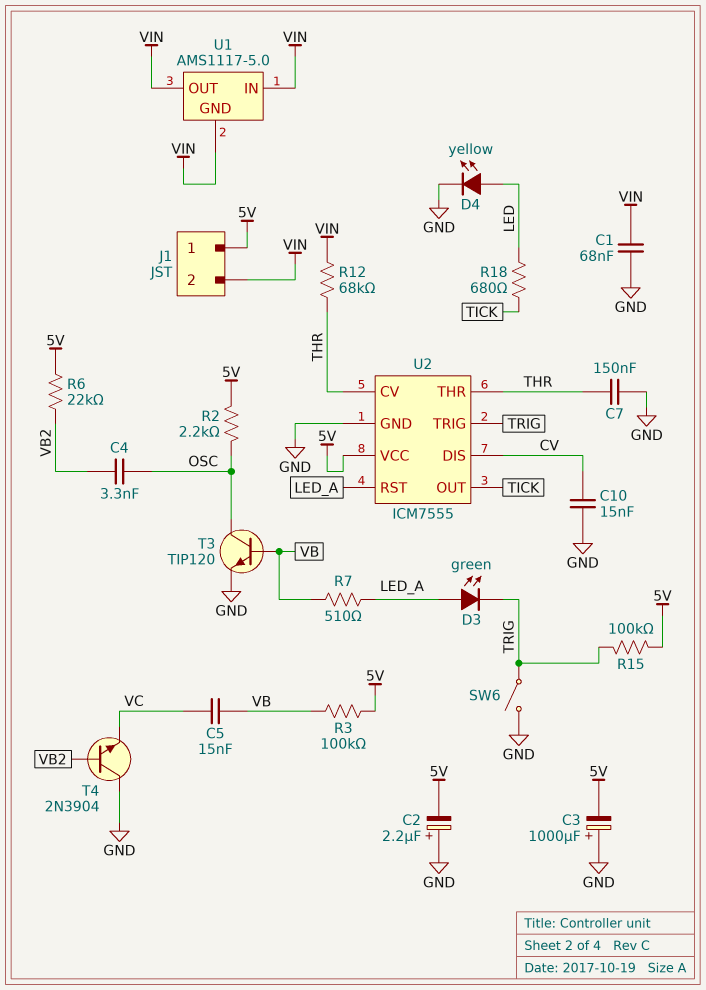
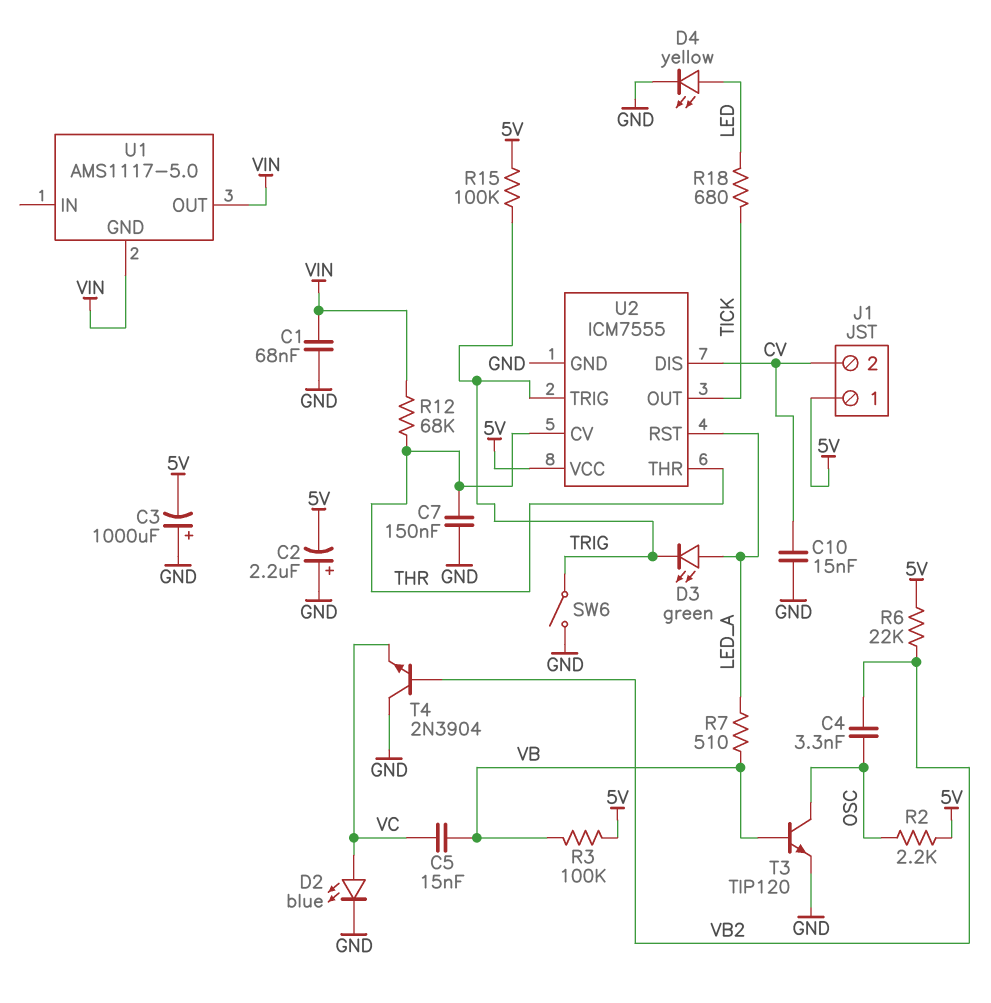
D2: none -> LED blue (A VC, K GND)
J1 pin 2: VIN -> CV
U1 pin IN: VIN -> none

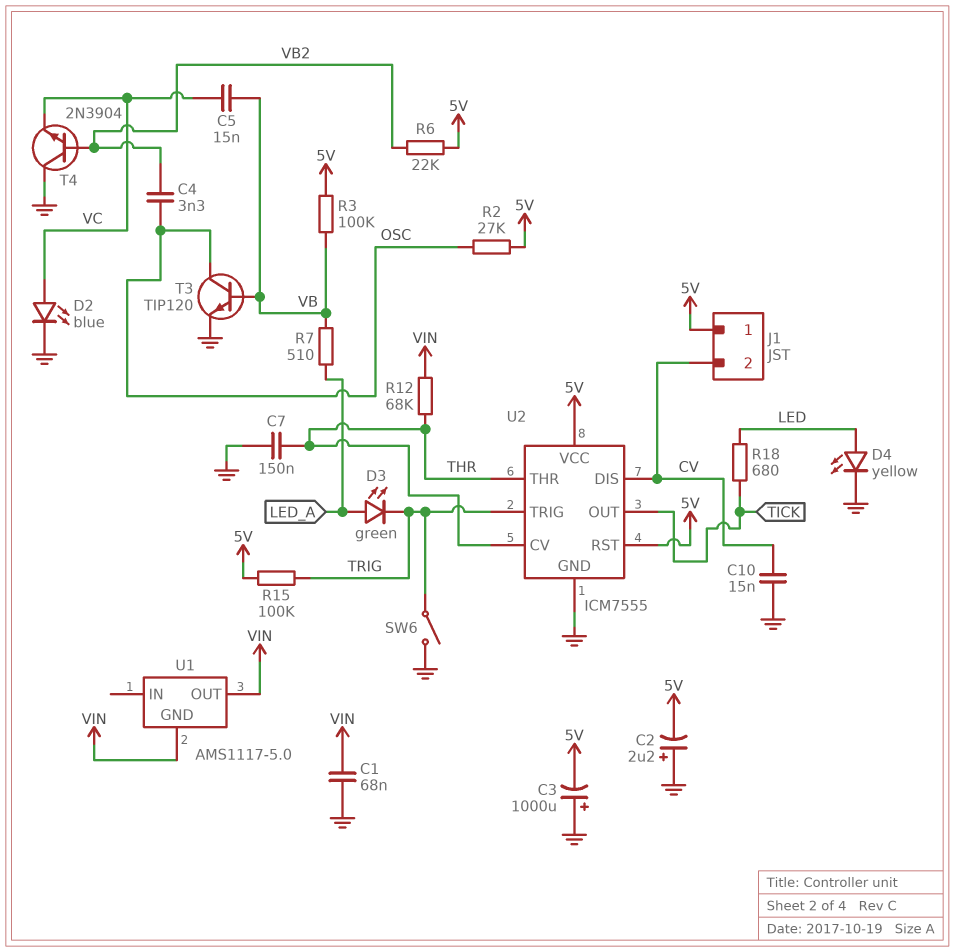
R2: 2.2k (5V, OSC) -> 27k (5V, OSC)
U2 pin RST: LED_A -> 5V

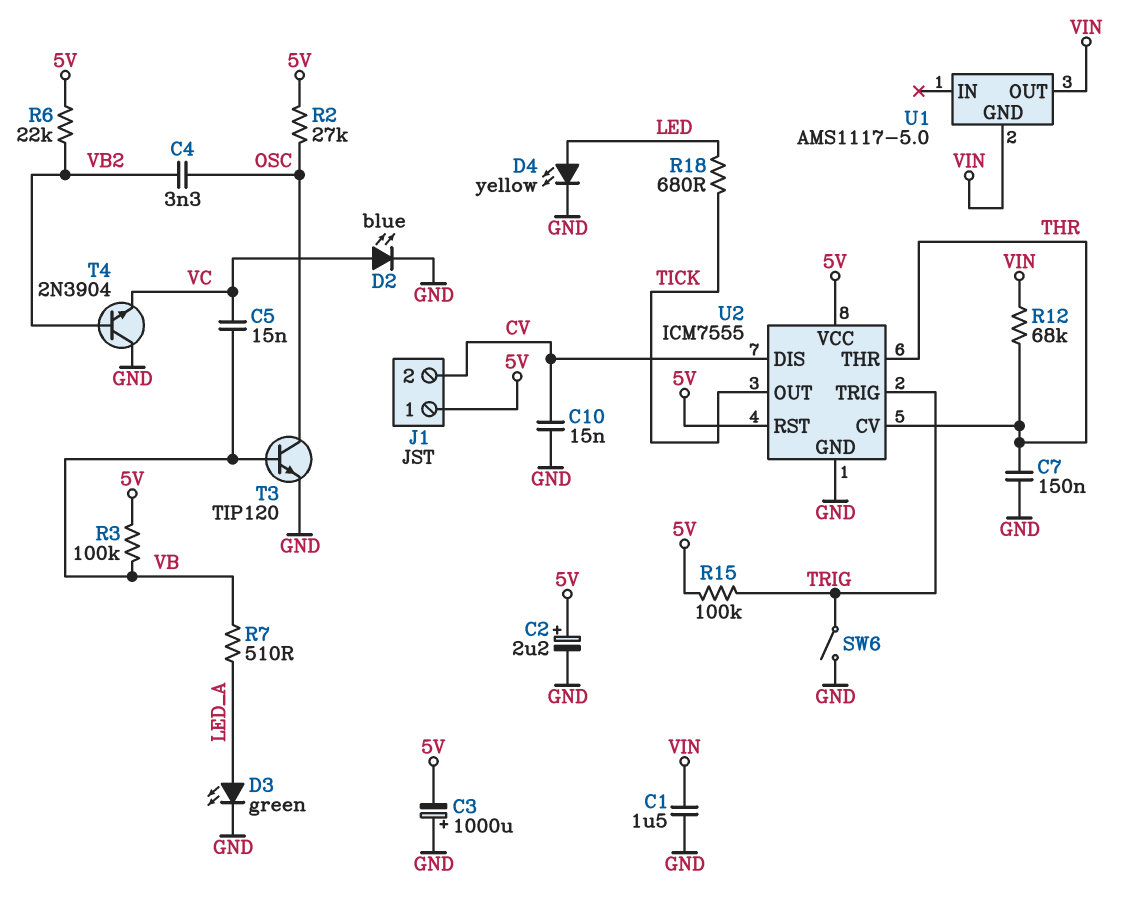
C1: 68nF (GND, VIN) -> 1.5uF (GND, VIN)
C2: 2.2uF (plus GND, minus 5V) -> 2.2uF (plus 5V, minus GND)
D3: LED green (A LED_A, K TRIG) -> LED green (A LED_A, K GND)

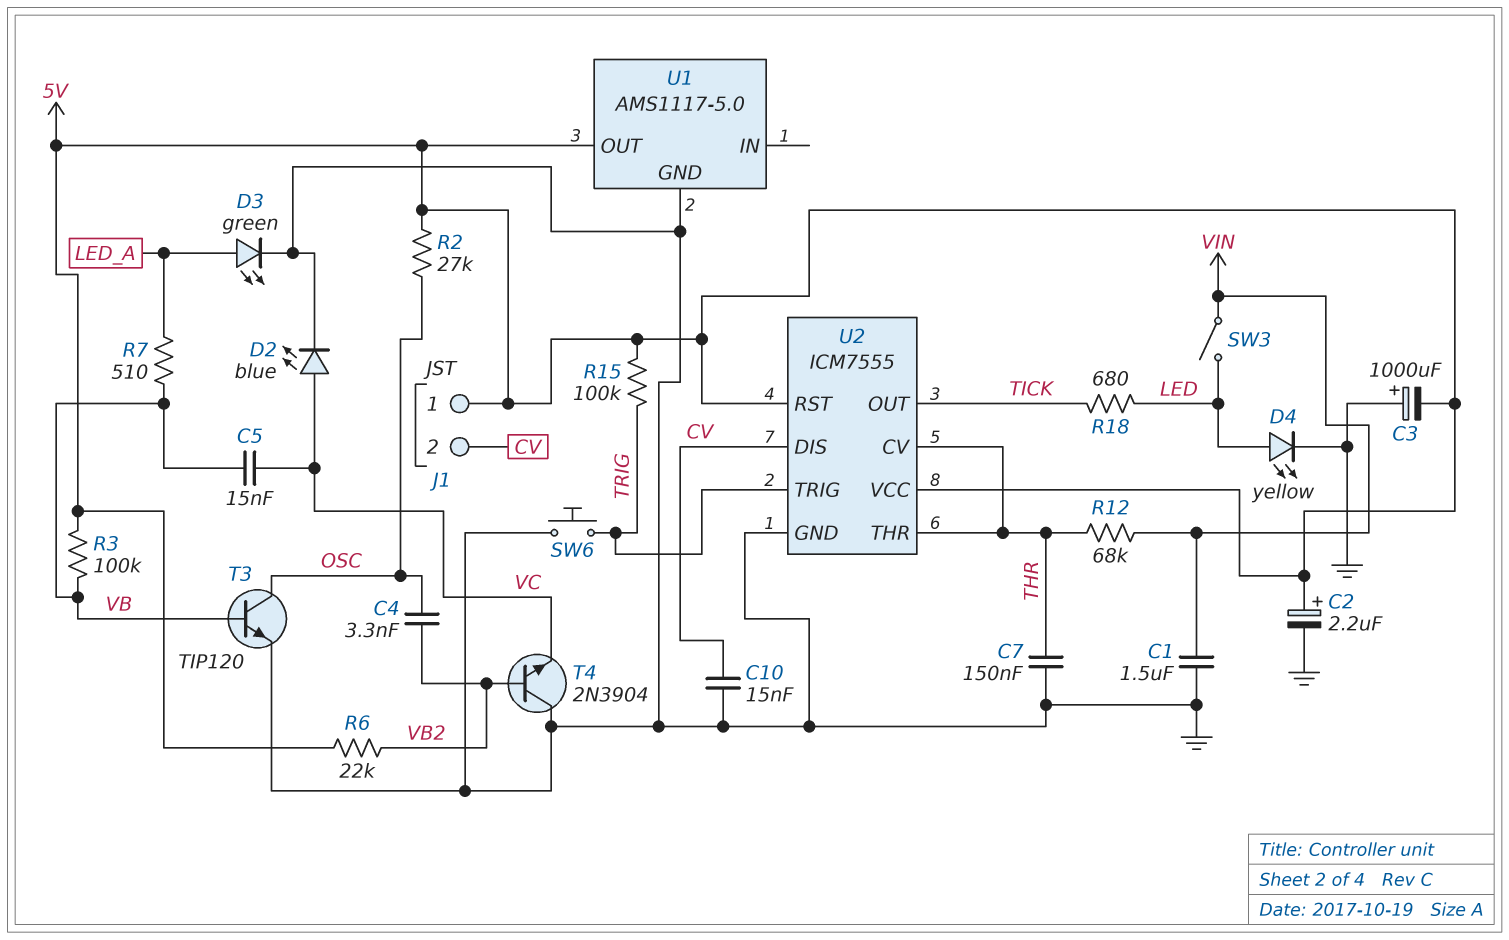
SW3: none -> switch (LED, VIN)
SW6: switch (GND, TRIG) -> button (GND, TRIG)
U1 pin GND: VIN -> GND
U1 pin OUT: VIN -> 5V

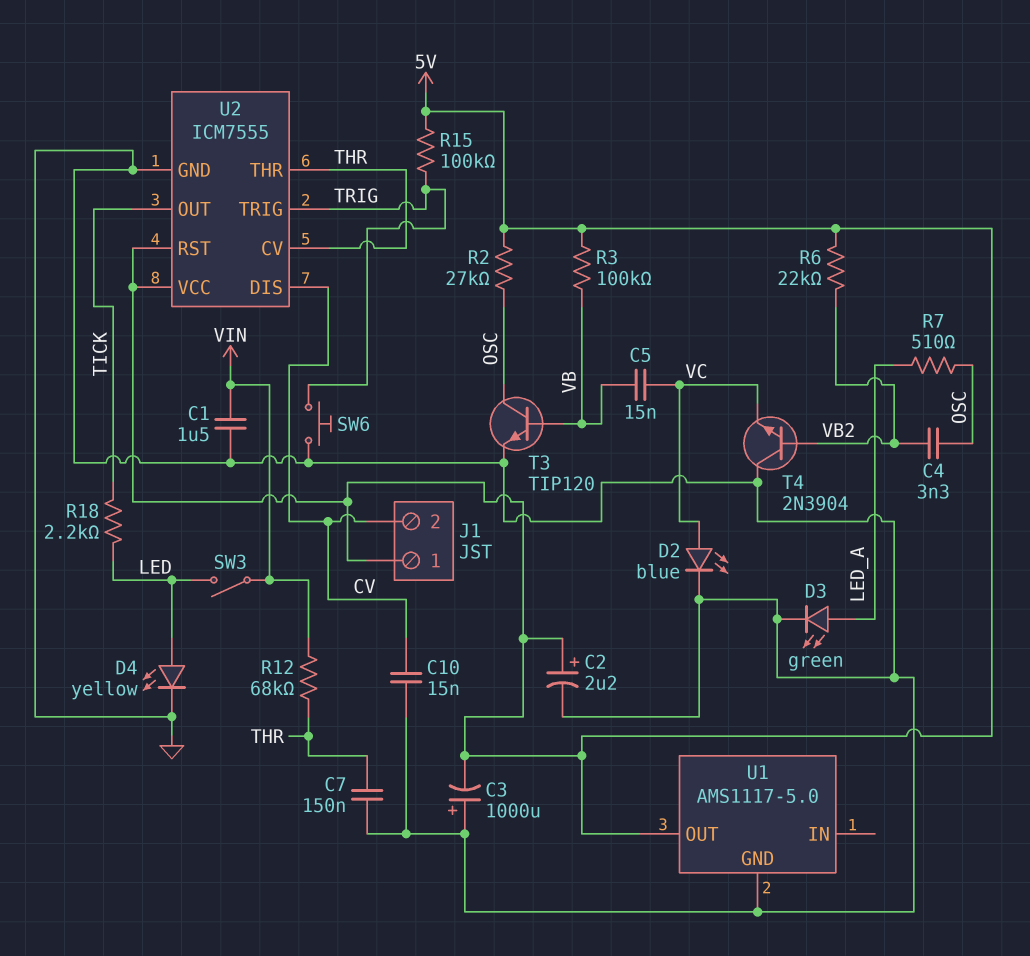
R7: 510 (LED_A, VB) -> 510 (LED_A, OSC)
R18: 680 (LED, TICK) -> 2.2k (LED, TICK)

